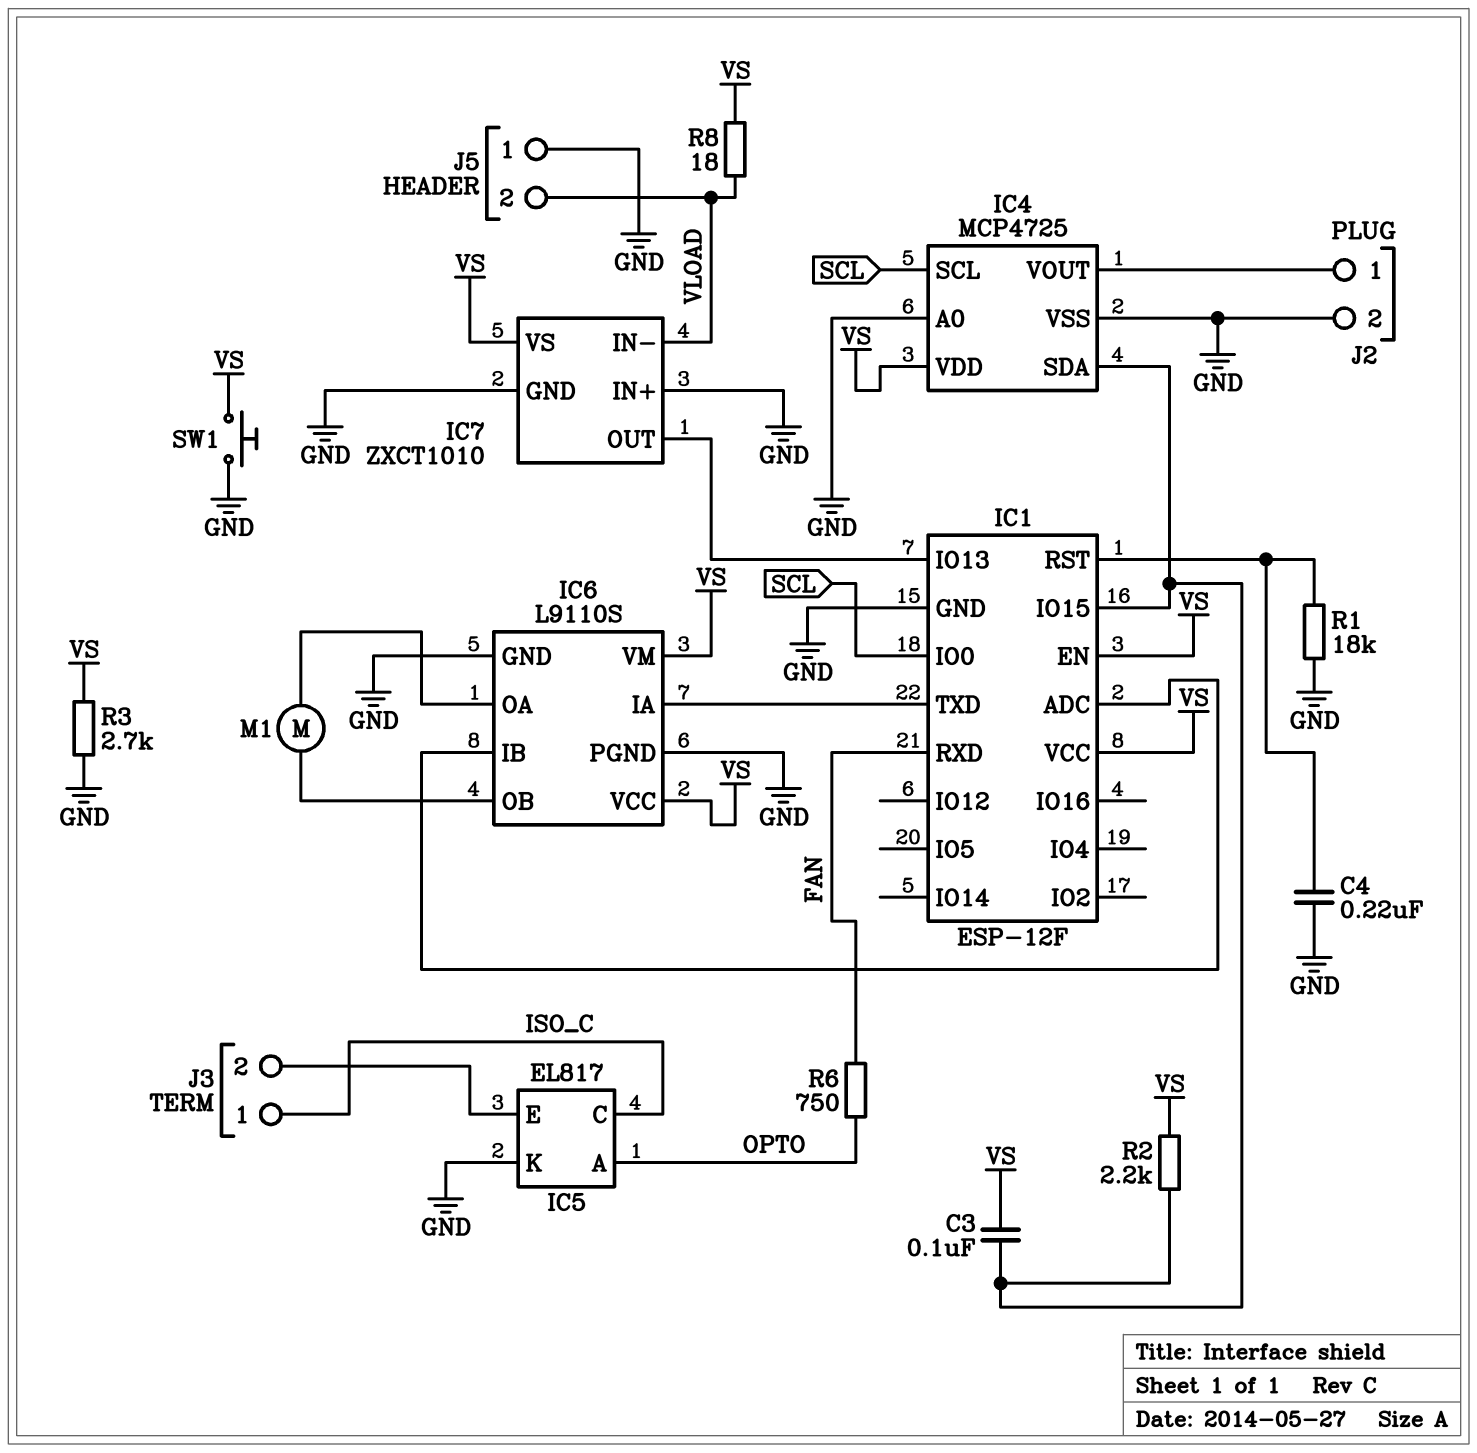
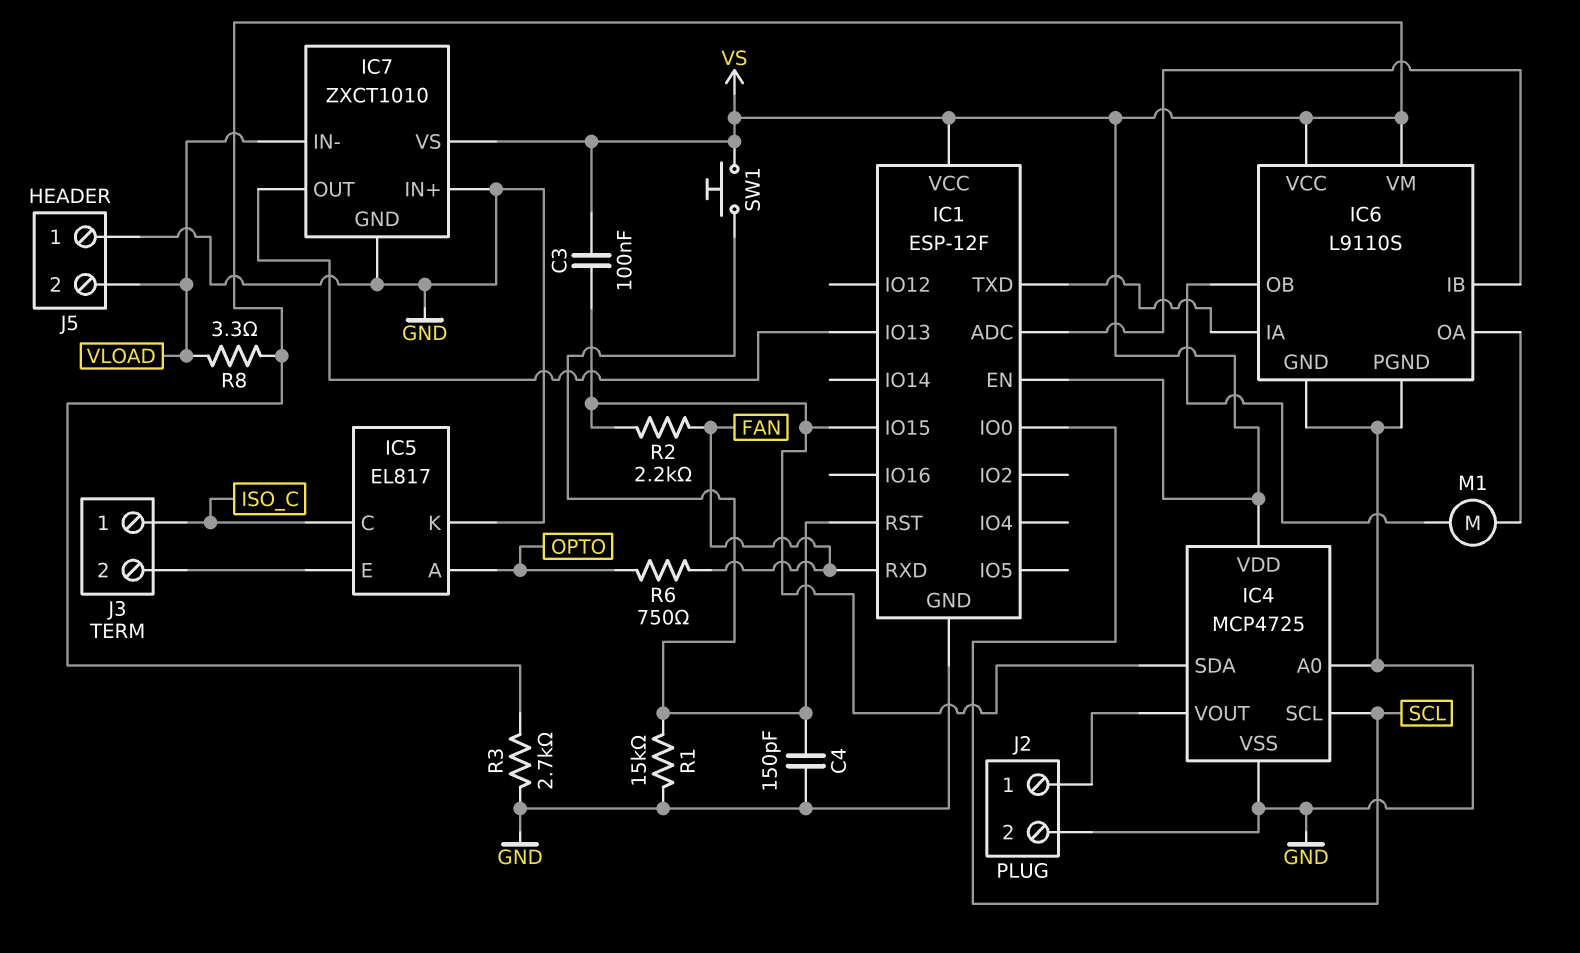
C4: 220nF (GND, IC1/RST) -> 150pF (GND, IC1/RST)
R1: 18k (GND, IC1/RST) -> 15k (GND, IC1/RST)
R2: 2.2k (IC1/IO15, VS) -> 2.2k (FAN, IC1/IO15)
R8: 18 (VLOAD, VS) -> 3.3 (VLOAD, VS)
SW1: button (GND, VS) -> button (IC1/RST, VS)

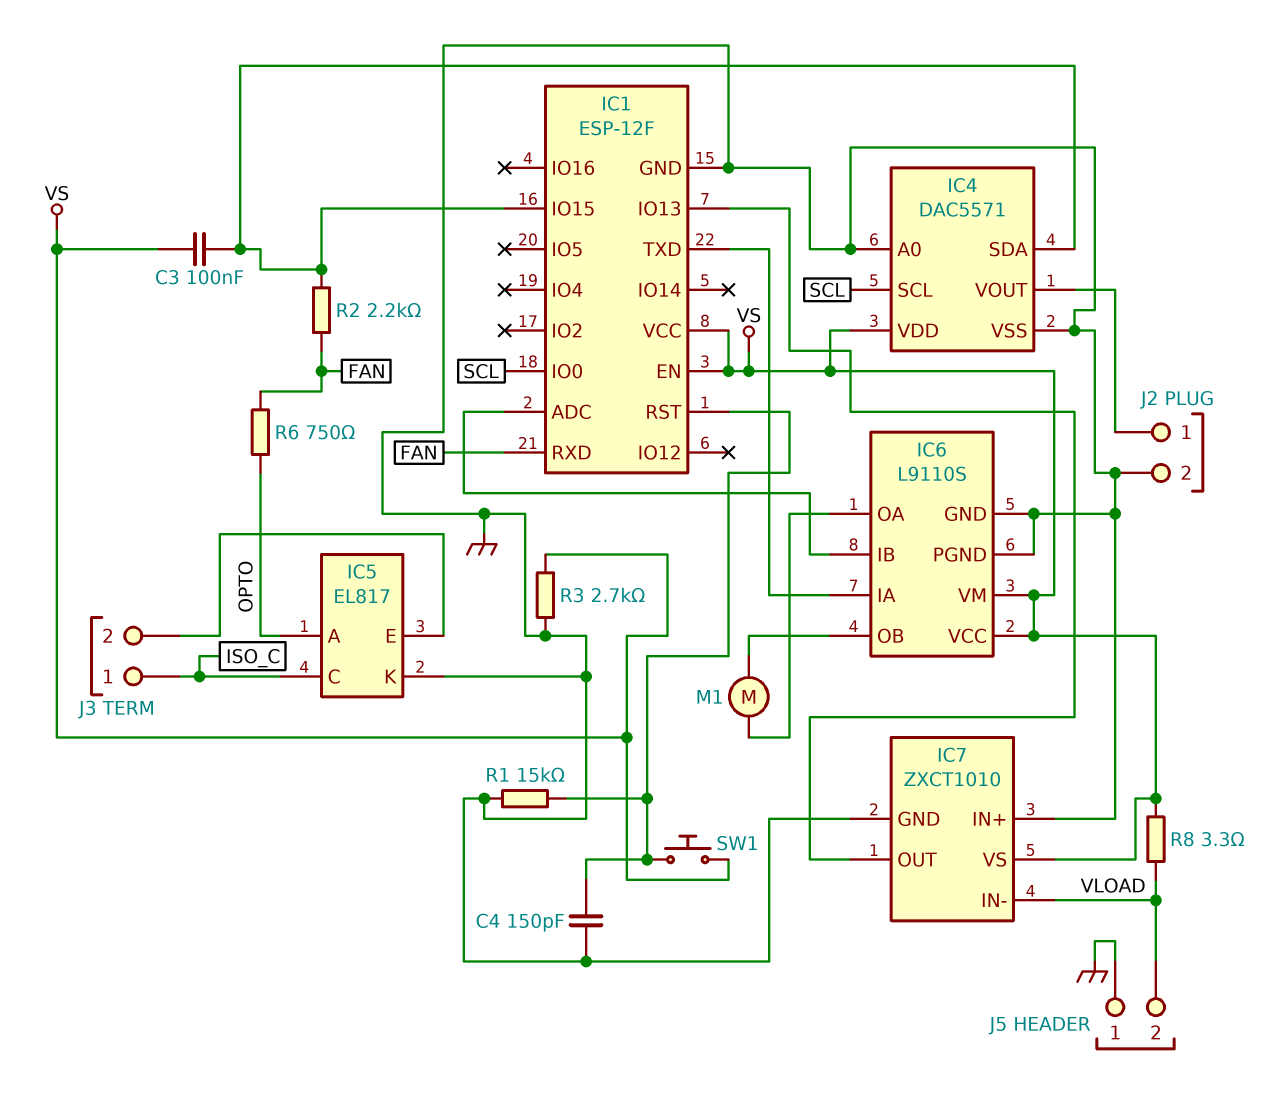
IC4: MCP4725 -> DAC5571

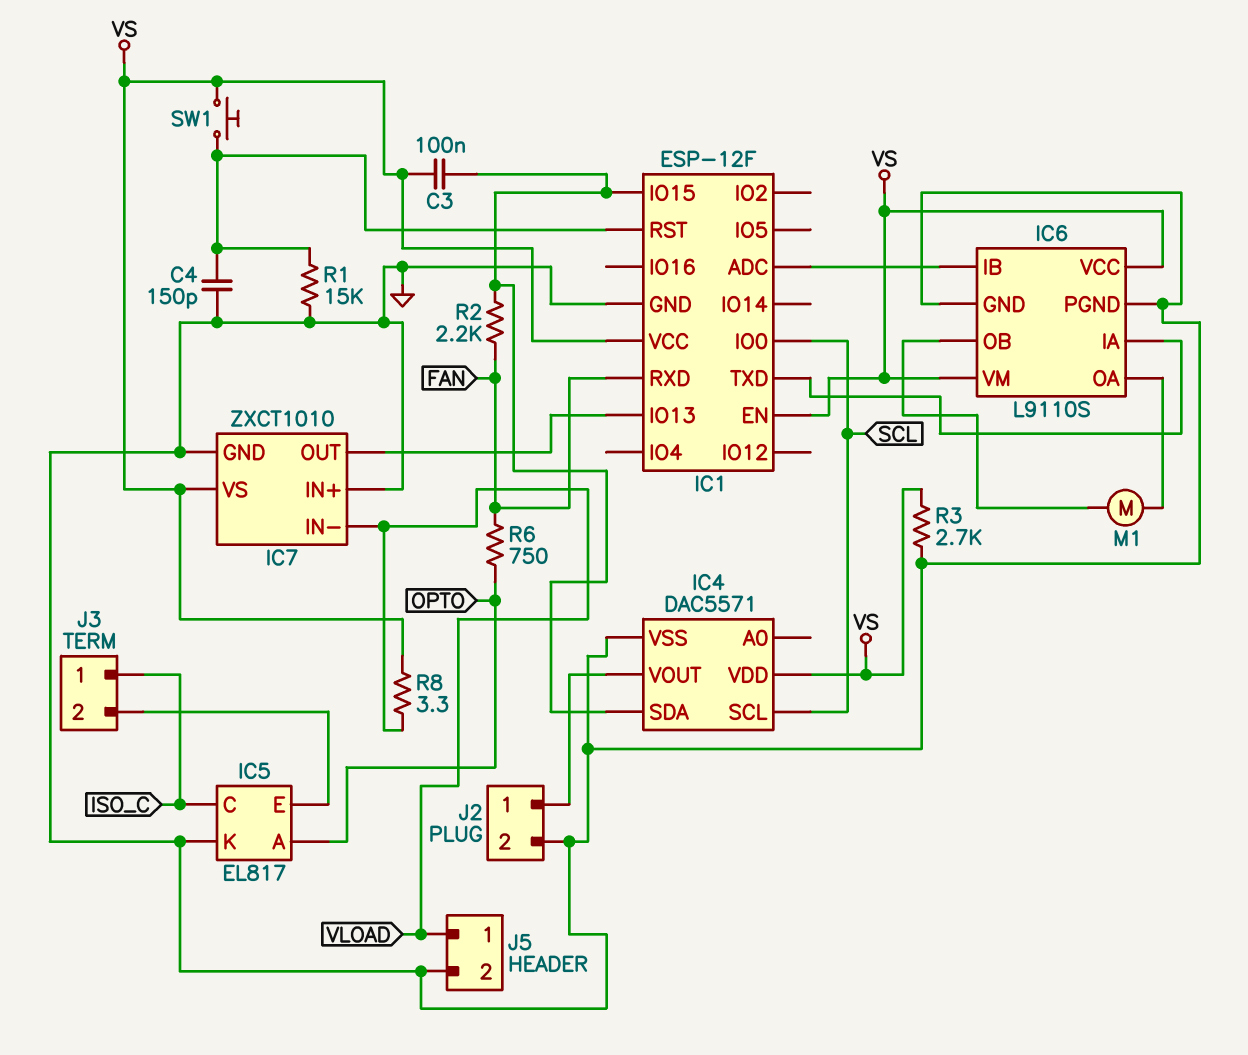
IC4 pin A0: GND -> none
J5 pin 1: GND -> VLOAD
J5 pin 2: VLOAD -> GND

